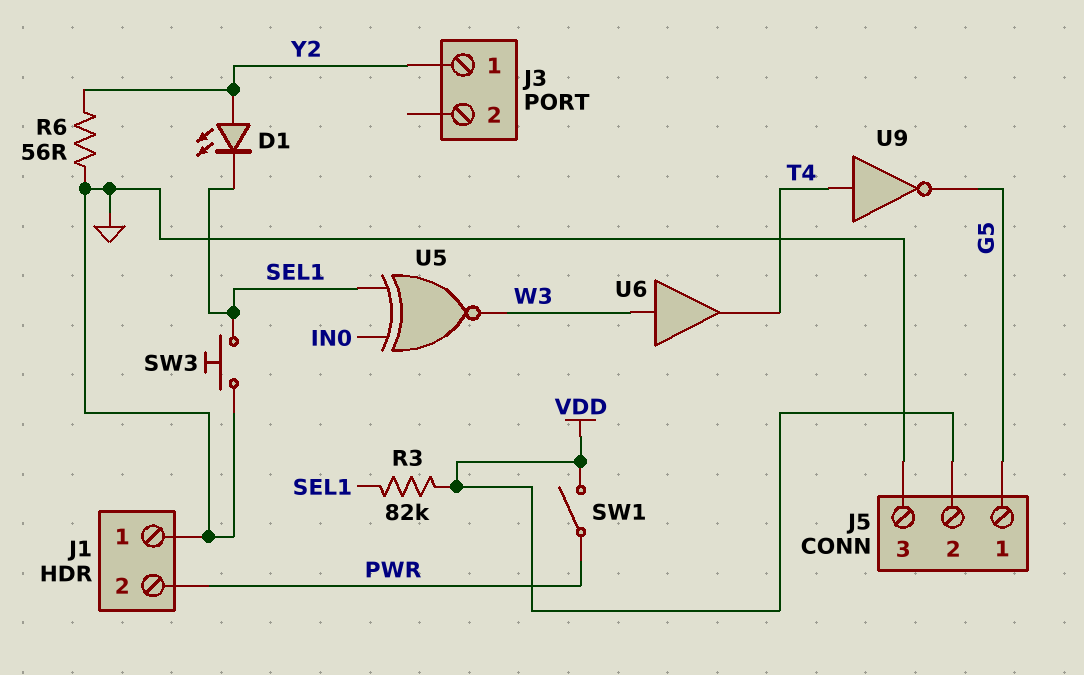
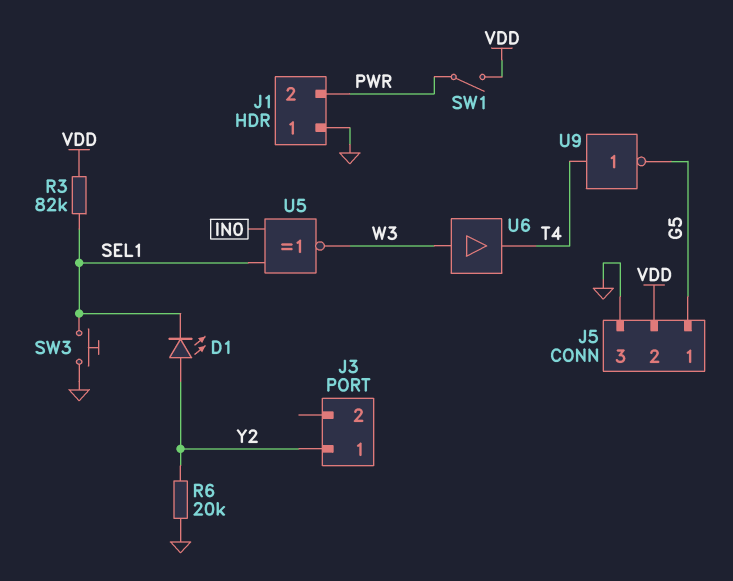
R6: 56 (GND, Y2) -> 20k (GND, Y2)

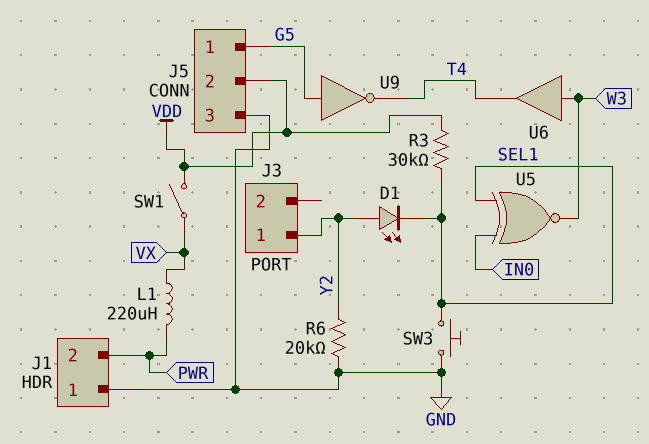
L1: none -> 220uH (PWR, VX)
R3: 82k (SEL1, VDD) -> 30k (SEL1, VDD)
SW1: switch (PWR, VDD) -> switch (VDD, VX)
U9: NOT (in T4, out G5) -> NOT (in G5, out T4)

